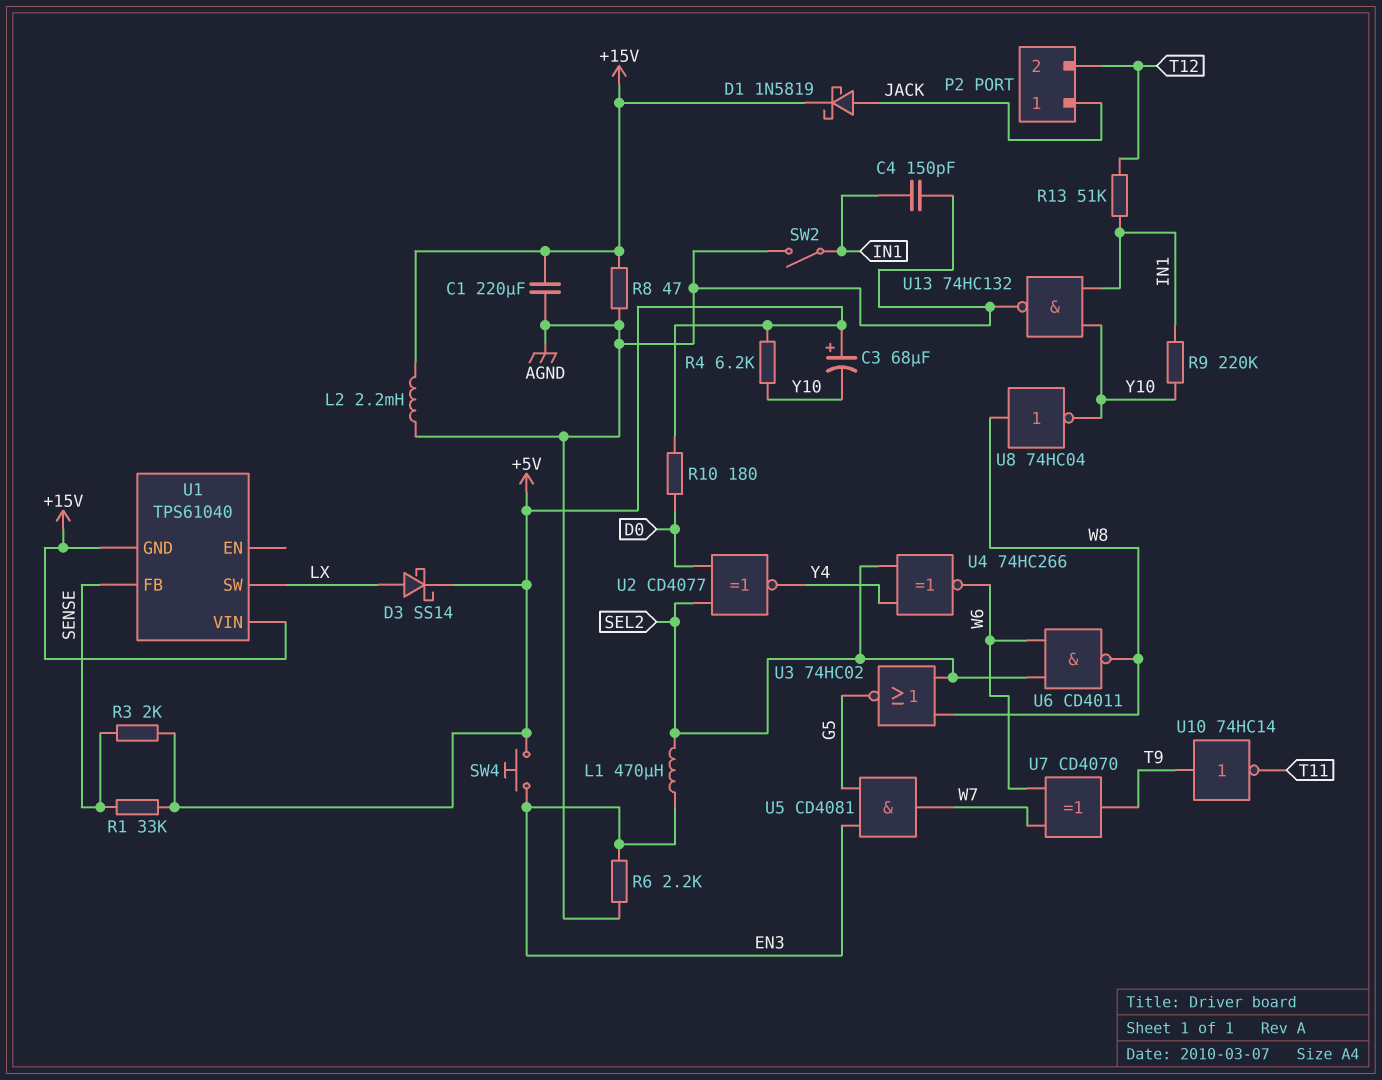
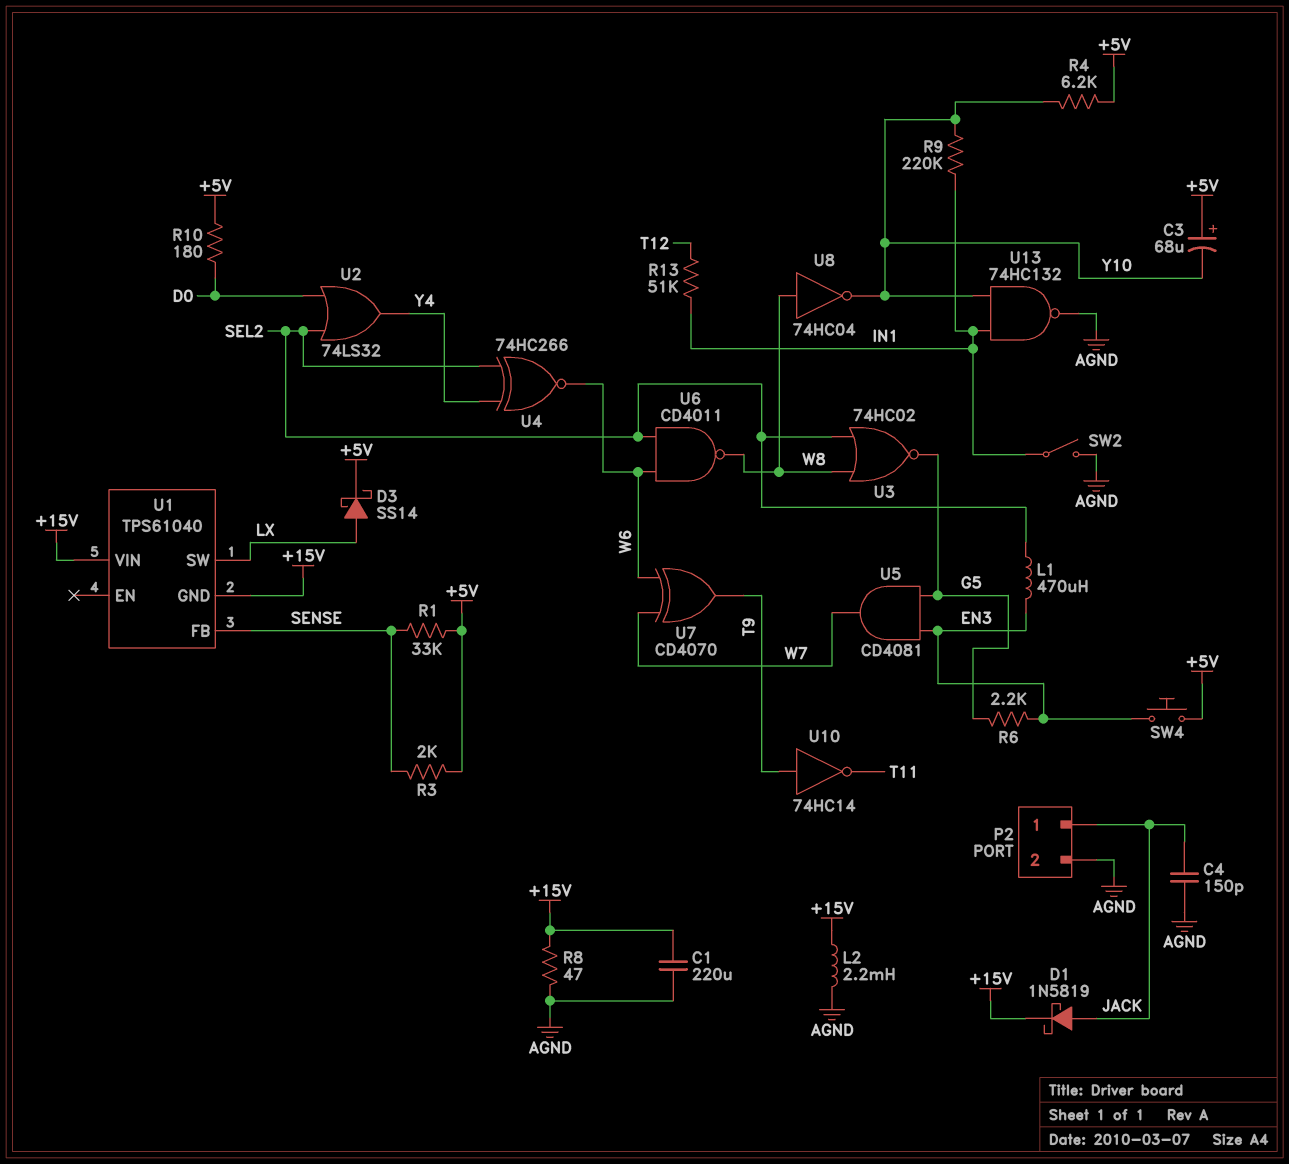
C4: 150pF (AGND, IN1) -> 150pF (AGND, JACK)
P2 pin 2: T12 -> AGND
R6: 2.2k (AGND, EN3) -> 2.2k (EN3, G5)
U2: XNOR CD4077 (in D0, in SEL2, out Y4) -> OR 74LS32 (in D0, in SEL2, out Y4)

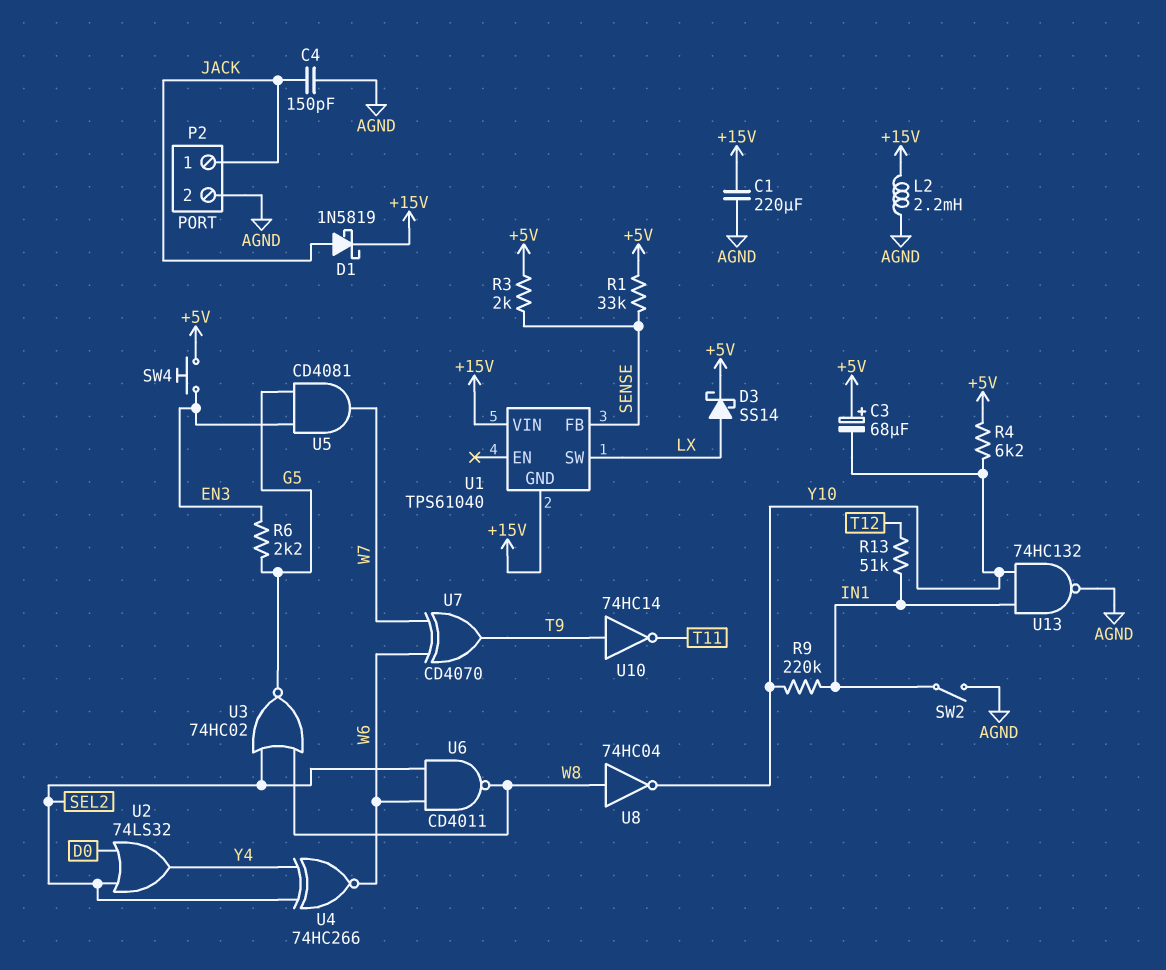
L1: 470uH (EN3, SEL2) -> none
R8: 47 (+15V, AGND) -> none
R10: 180 (+5V, D0) -> none

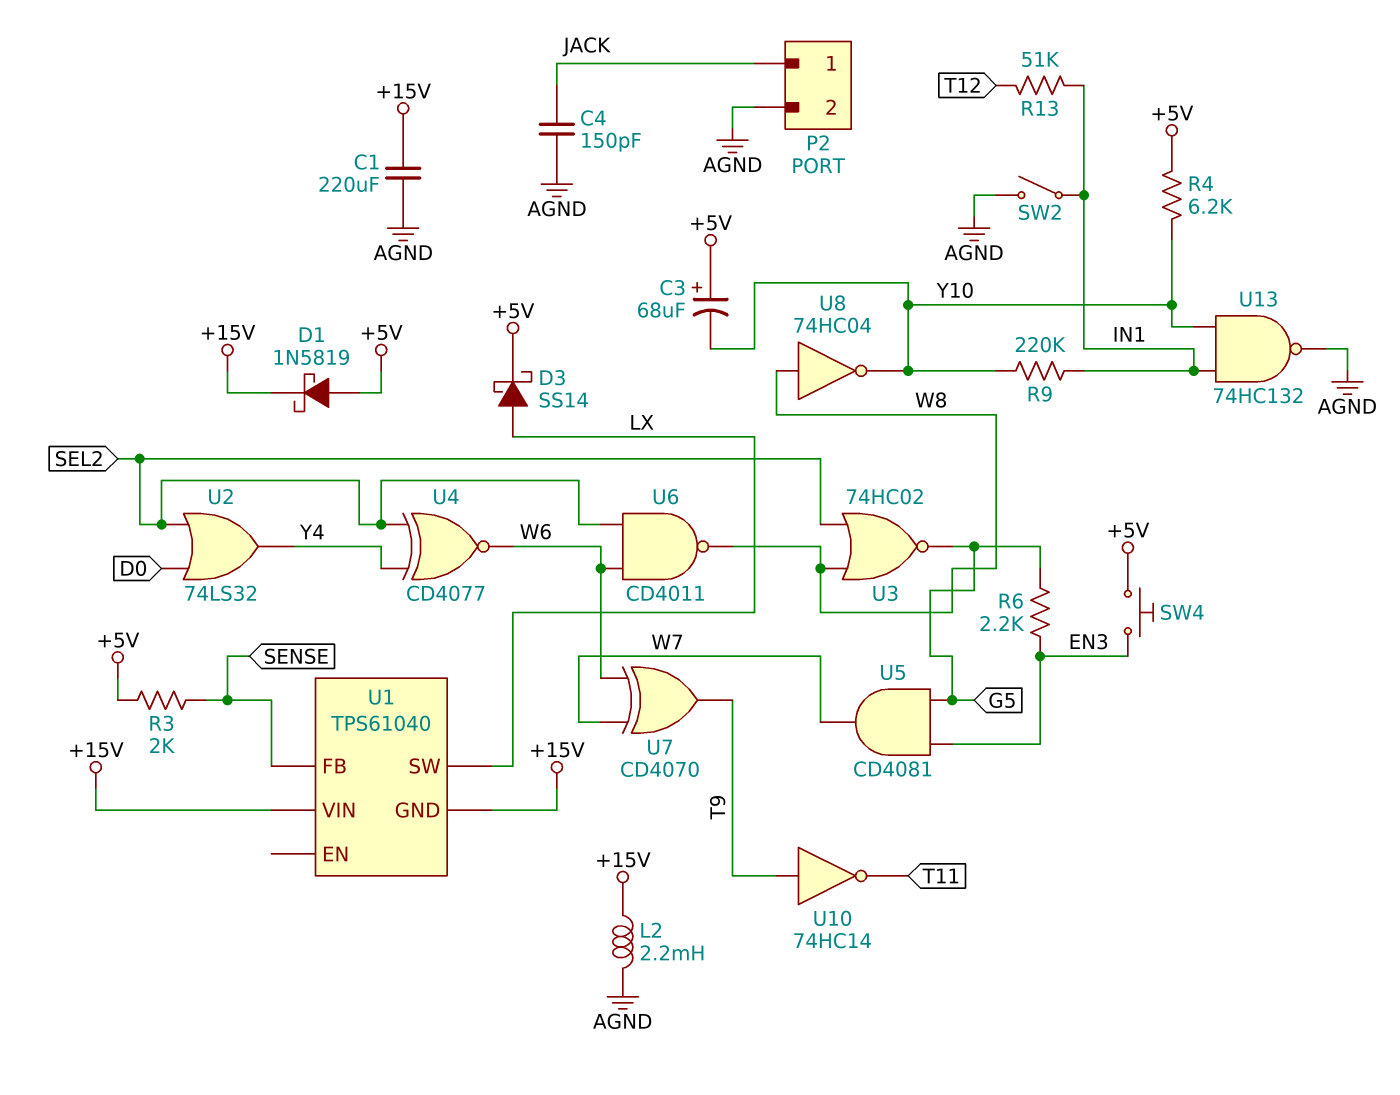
D1: schottky 1N5819 (A JACK, K +15V) -> schottky 1N5819 (A +5V, K +15V)
R1: 33k (+5V, SENSE) -> none
U4: XNOR 74HC266 (in SEL2, in Y4, out W6) -> XNOR CD4077 (in SEL2, in Y4, out W6)

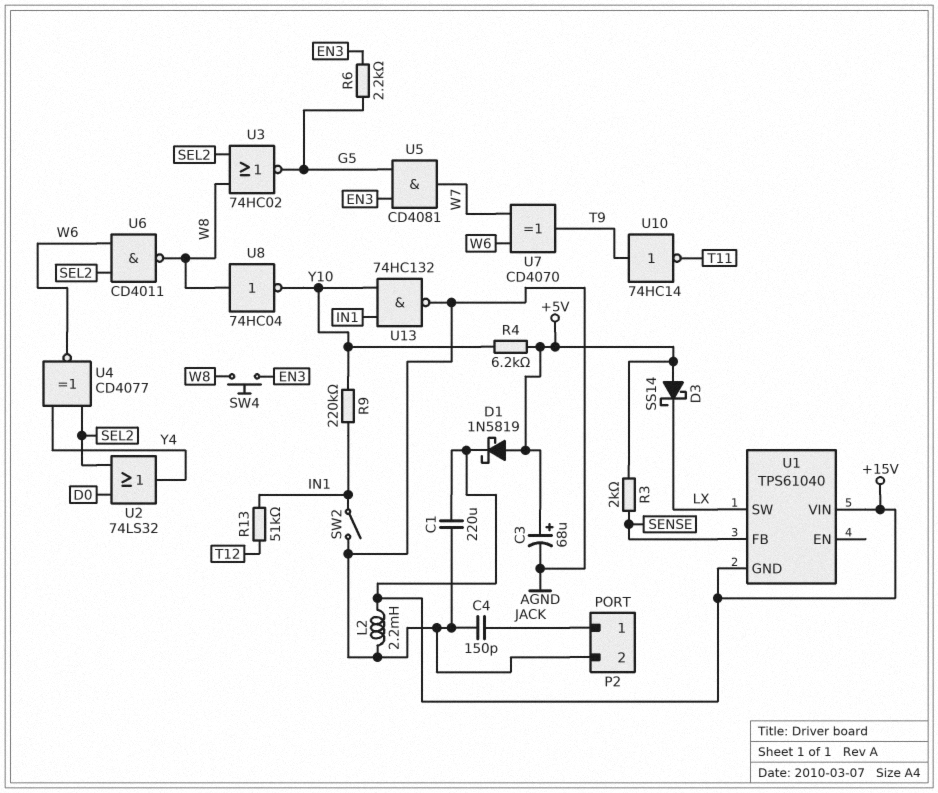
C3: 68uF (plus +5V, minus Y10) -> 68uF (plus +5V, minus AGND)
D3: schottky SS14 (A LX, K +5V) -> schottky SS14 (A +5V, K LX)
SW4: button (+5V, EN3) -> button (EN3, W8)

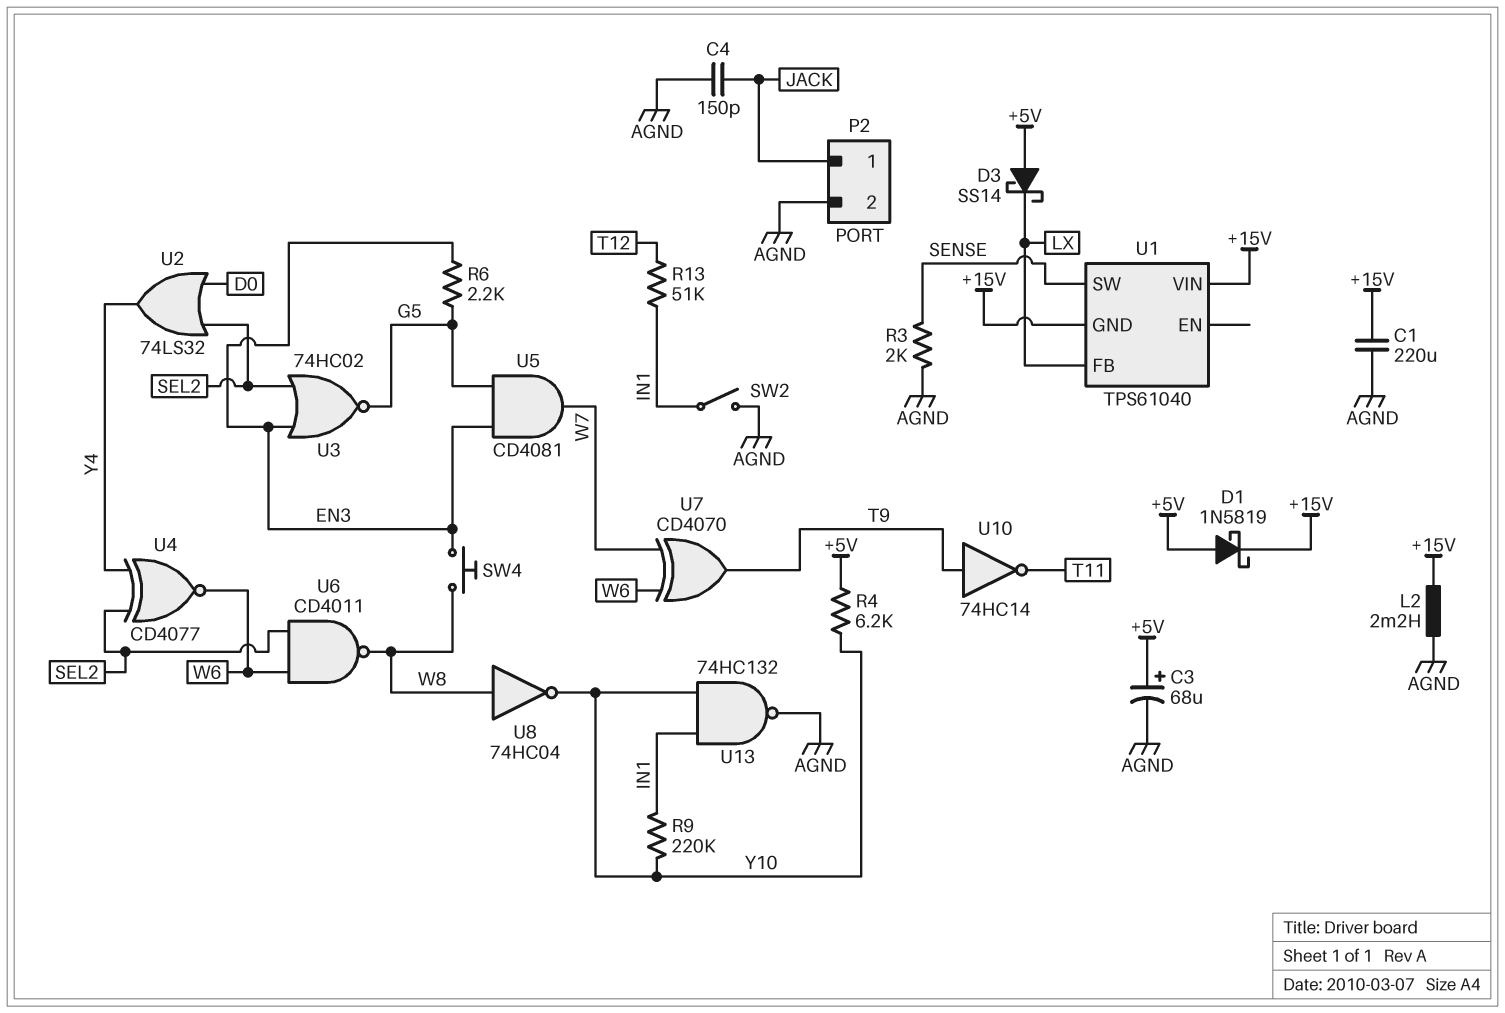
R3: 2k (+5V, SENSE) -> 2k (AGND, SENSE)
U1 pin FB: SENSE -> LX
U1 pin SW: LX -> SENSE
U3: NOR 74HC02 (in SEL2, in W8, out G5) -> NOR 74HC02 (in EN3, in SEL2, out G5)

